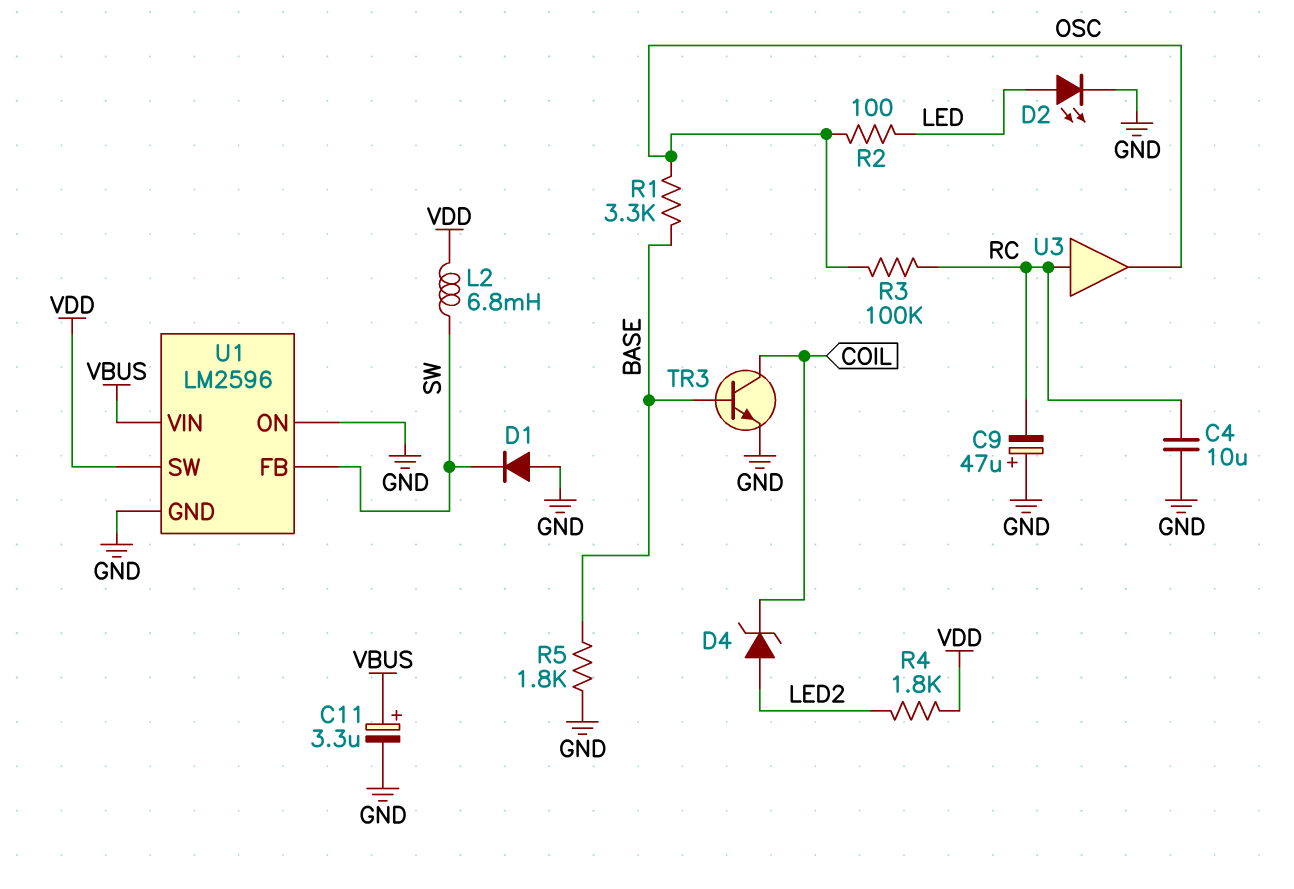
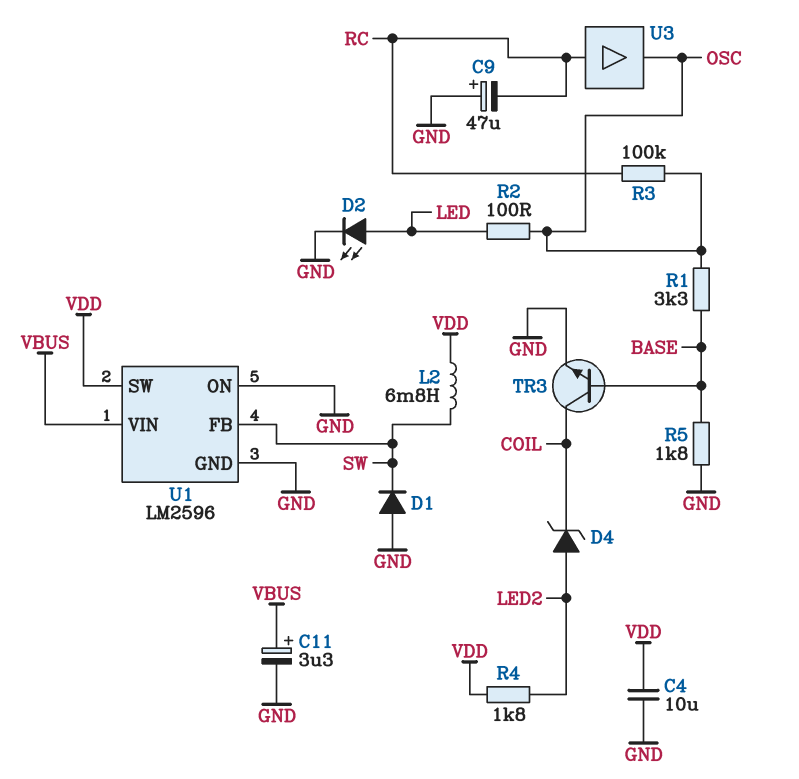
C4: 10uF (GND, RC) -> 10uF (GND, VDD)

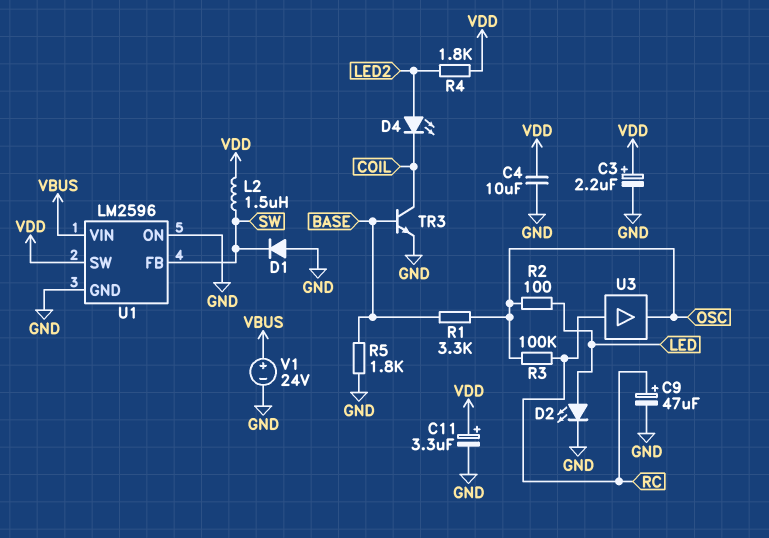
C3: none -> 2.2uF (plus VDD, minus GND)
C9: 47uF (plus GND, minus RC) -> 47uF (plus RC, minus GND)
C11: 3.3uF (plus VBUS, minus GND) -> 3.3uF (plus VDD, minus GND)
D4: zener (A LED2, K COIL) -> LED (A LED2, K COIL)
L2: 6.8mH (SW, VDD) -> 1.5uH (SW, VDD)
V1: none -> 24V (plus VBUS, minus GND)

